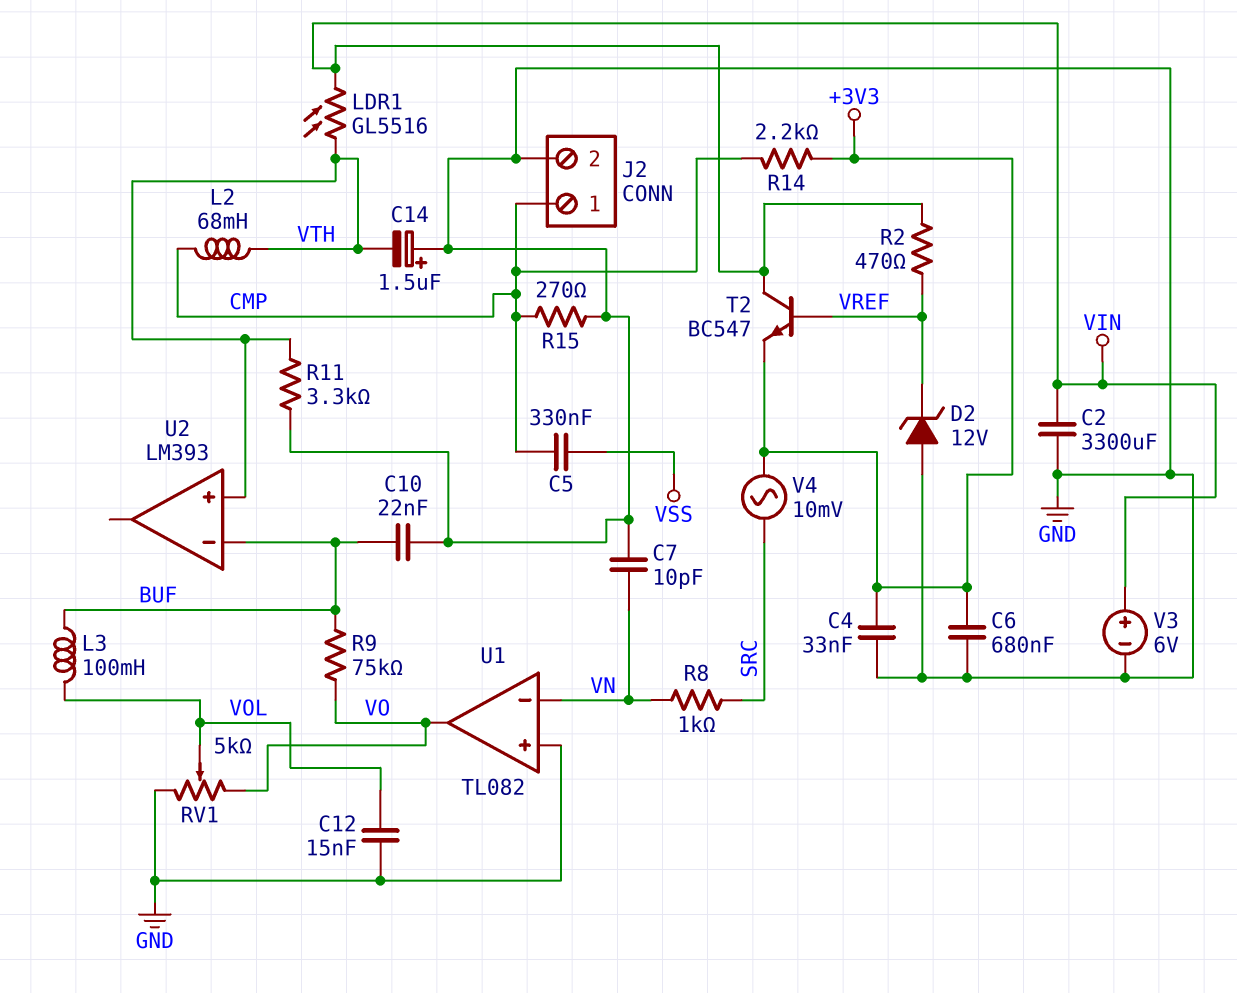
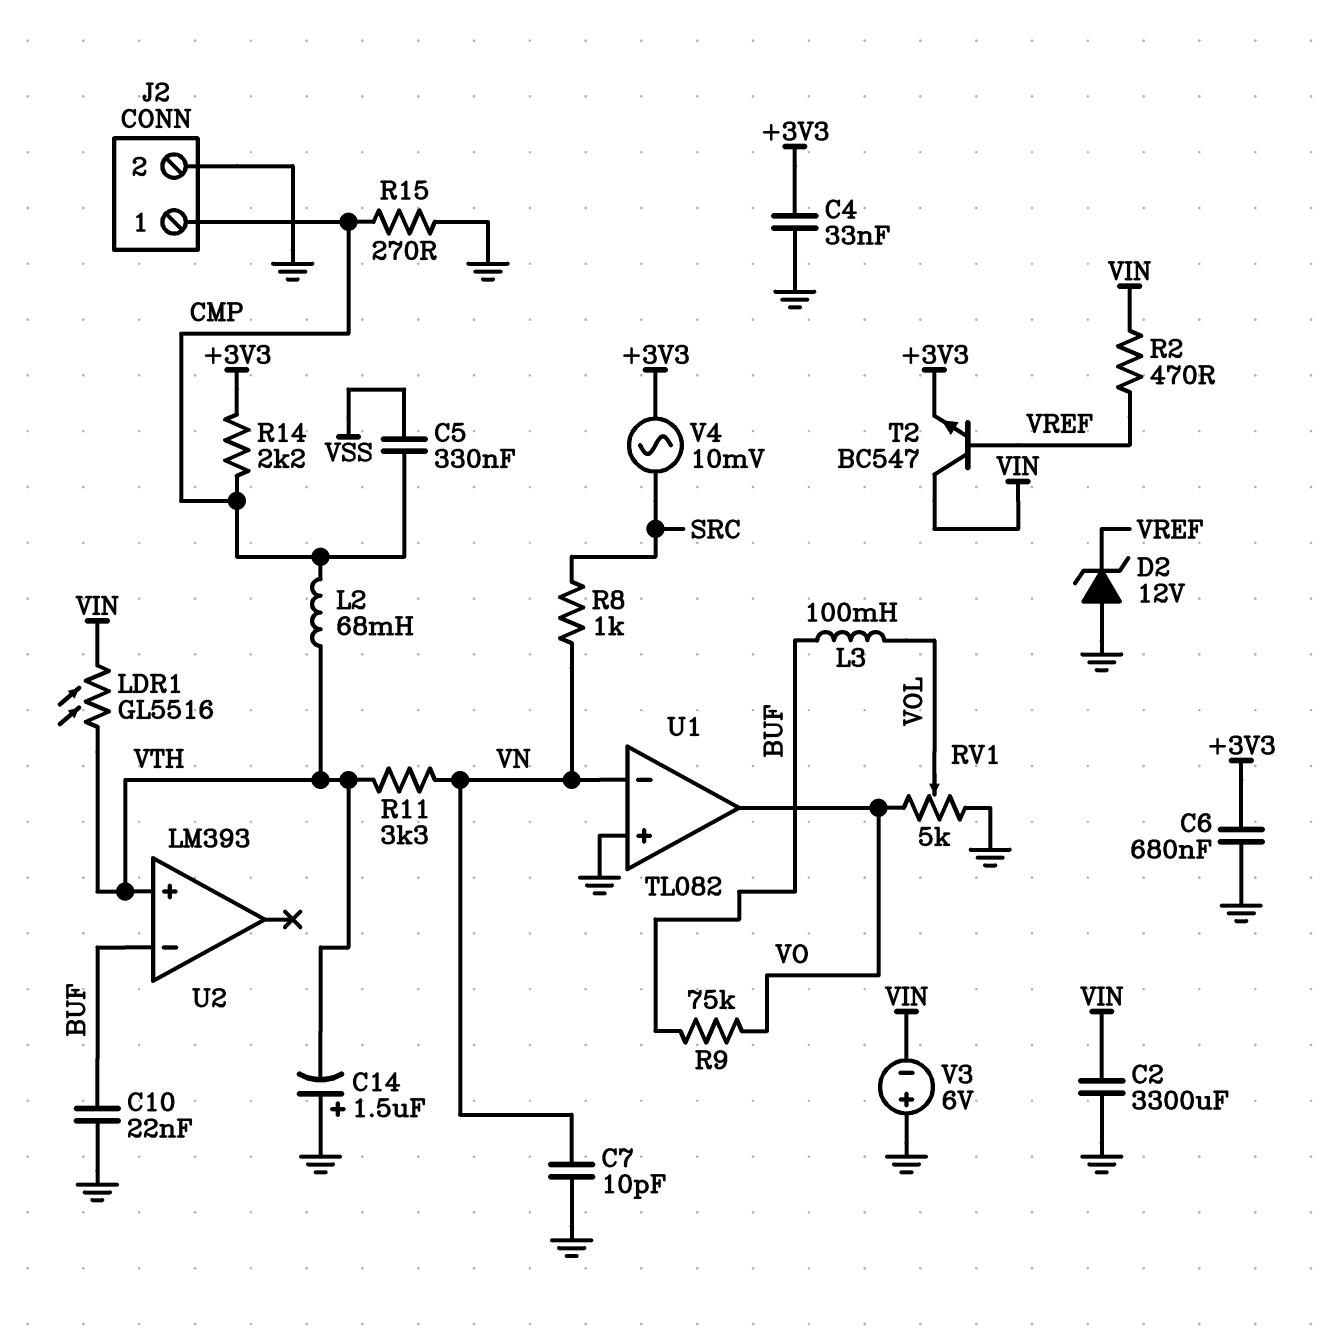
C12: 15nF (GND, VOL) -> none
R11: 3.3k (GND, VTH) -> 3.3k (VN, VTH)
V3: 6V (plus VIN, minus GND) -> 6V (plus GND, minus VIN)

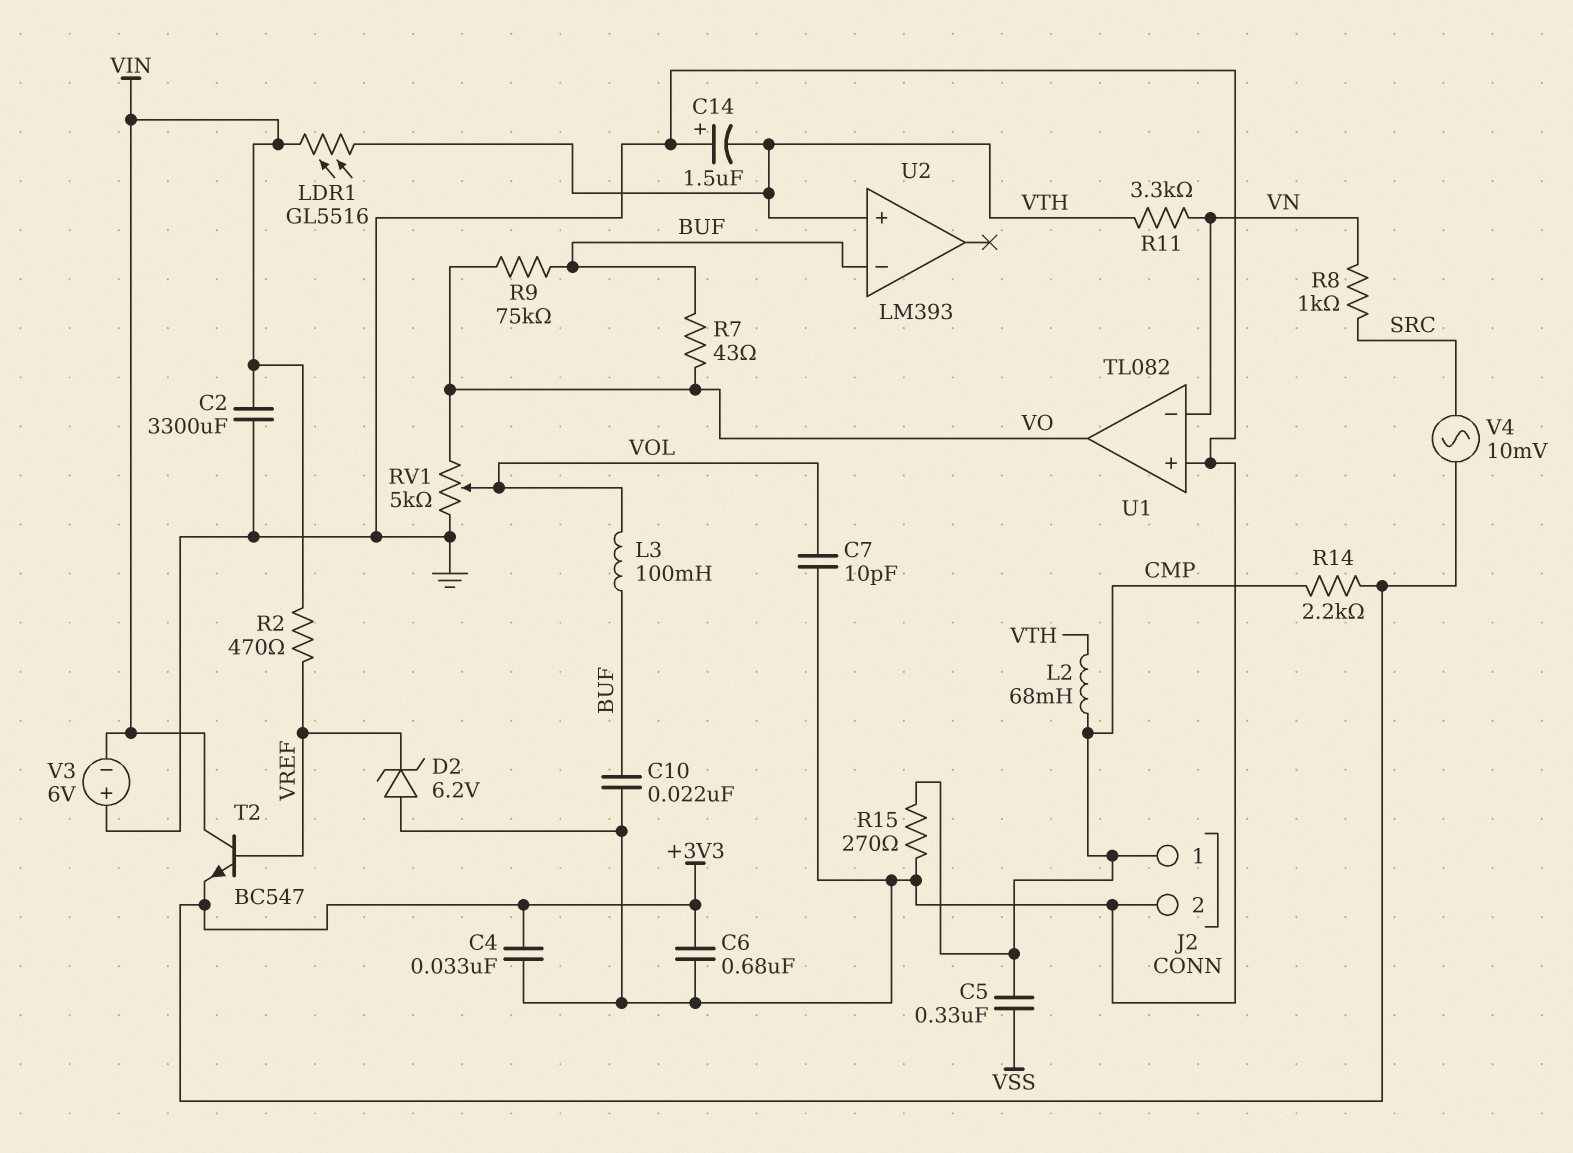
C7: 10pF (GND, VN) -> 10pF (GND, VOL)
D2: zener 12V (A GND, K VREF) -> zener 6.2V (A GND, K VREF)
R7: none -> 43 (BUF, VO)

